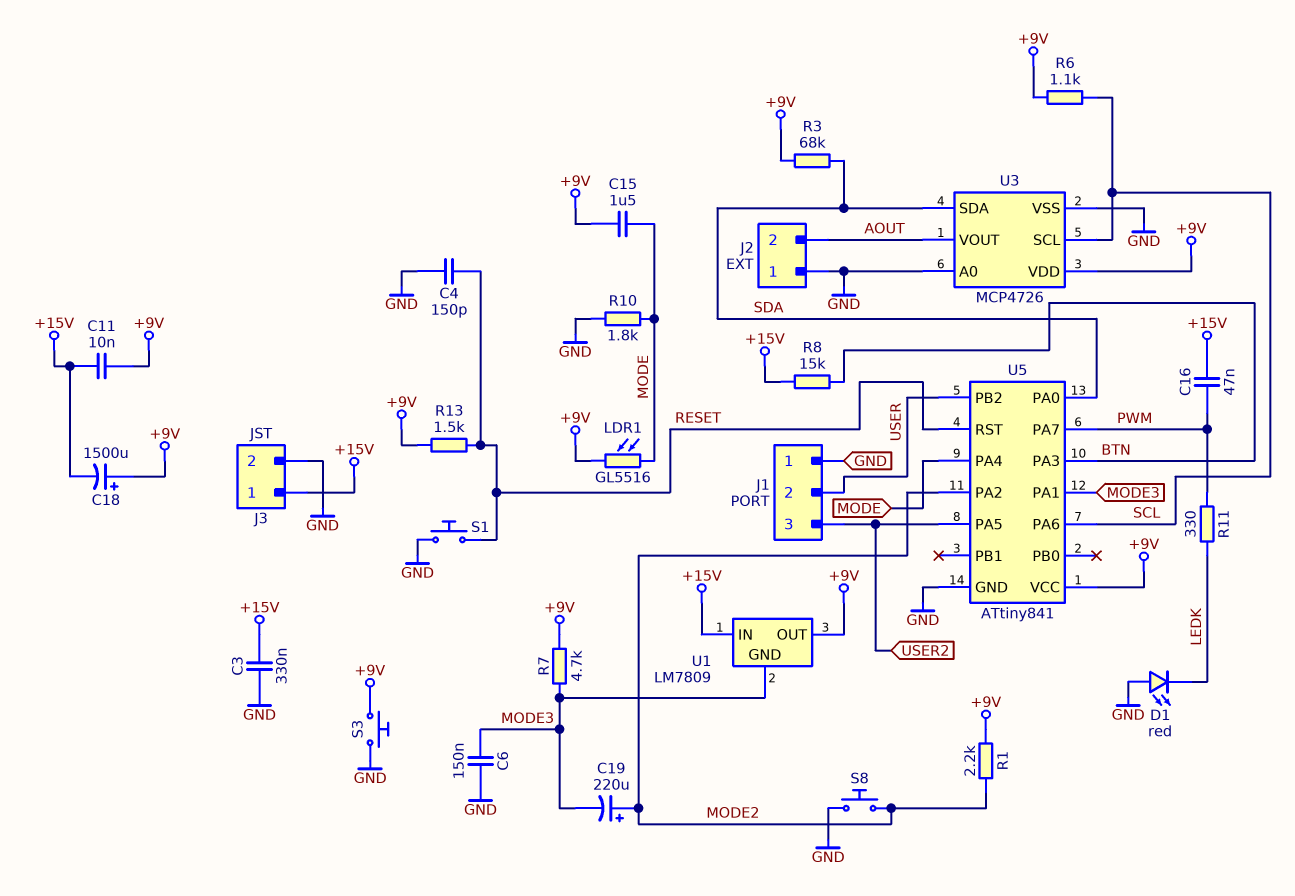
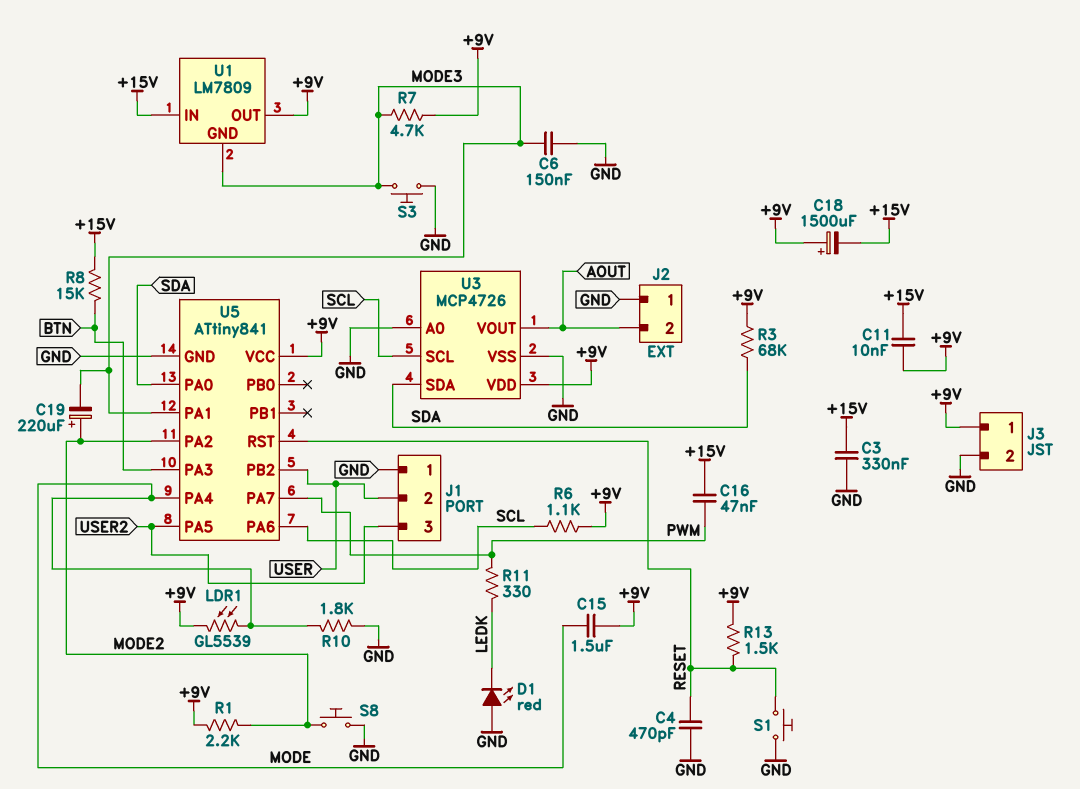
C4: 150pF (GND, RESET) -> 470pF (GND, RESET)
J3 pin 1: +15V -> +9V
LDR1: GL5516 (+9V, MODE) -> GL5539 (+9V, MODE)
S3: button (+9V, GND) -> button (GND, MODE3)

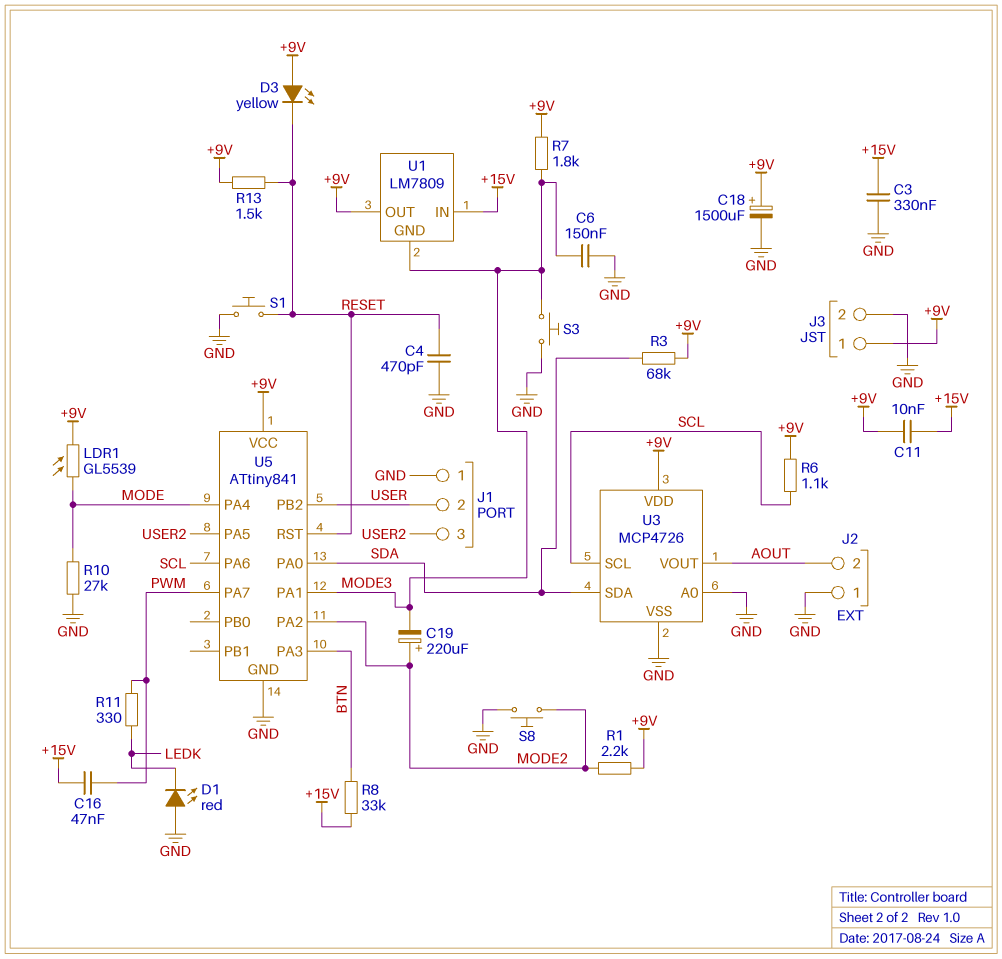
C15: 1.5uF (+9V, MODE) -> none
C18: 1500uF (plus +9V, minus +15V) -> 1500uF (plus +9V, minus GND)
D3: none -> LED yellow (A +9V, K RESET)
R7: 4.7k (+9V, MODE3) -> 1.8k (+9V, MODE3)
R8: 15k (+15V, BTN) -> 33k (+15V, BTN)
R10: 1.8k (GND, MODE) -> 27k (GND, MODE)

